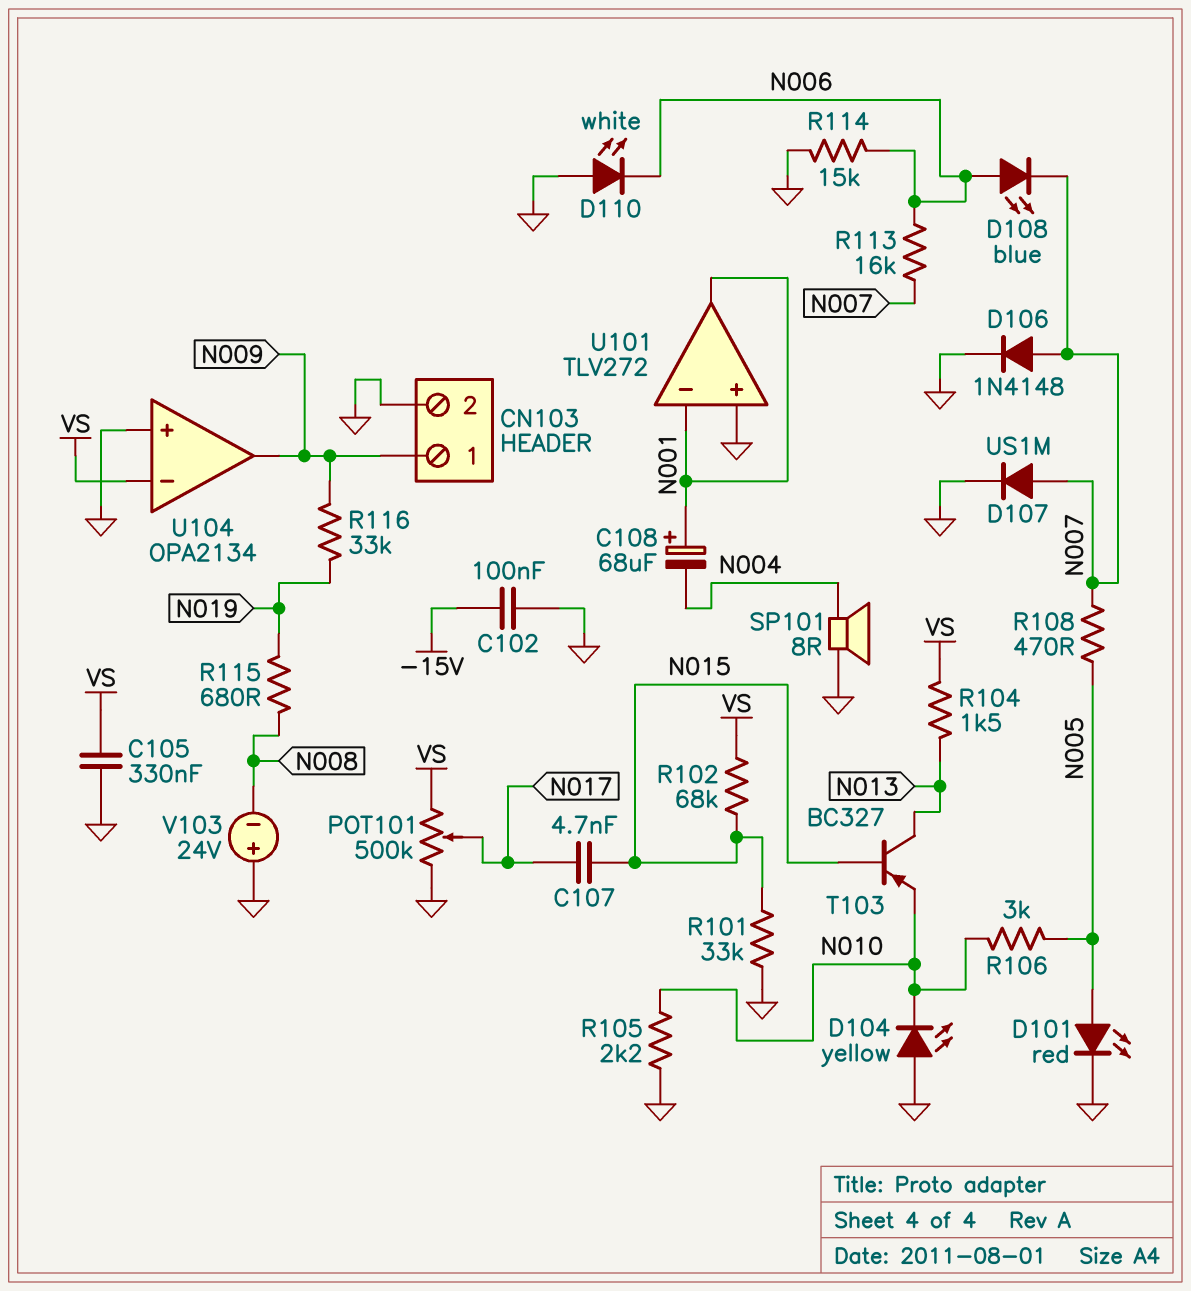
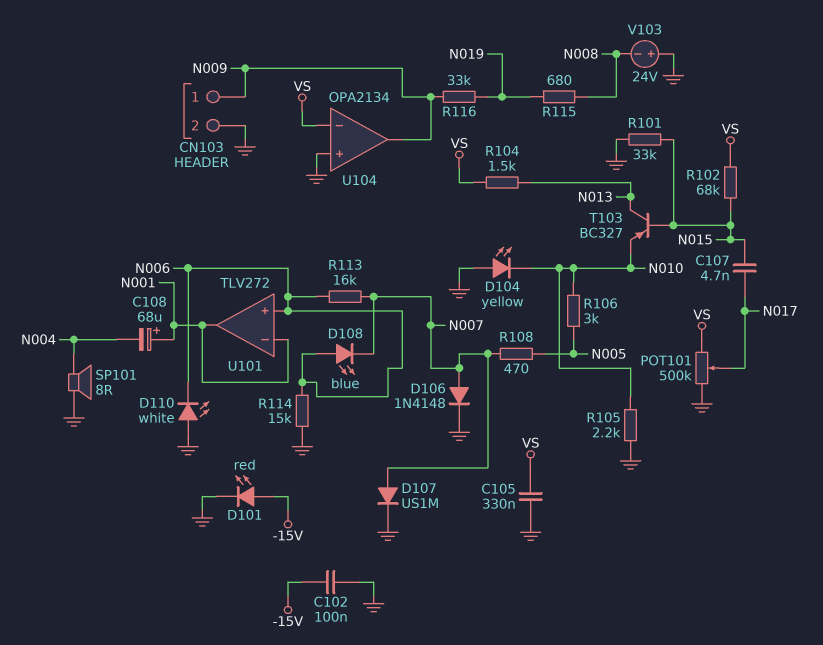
D101: LED red (A N005, K GND) -> LED red (A -15V, K GND)
U101 pin in+: GND -> N006

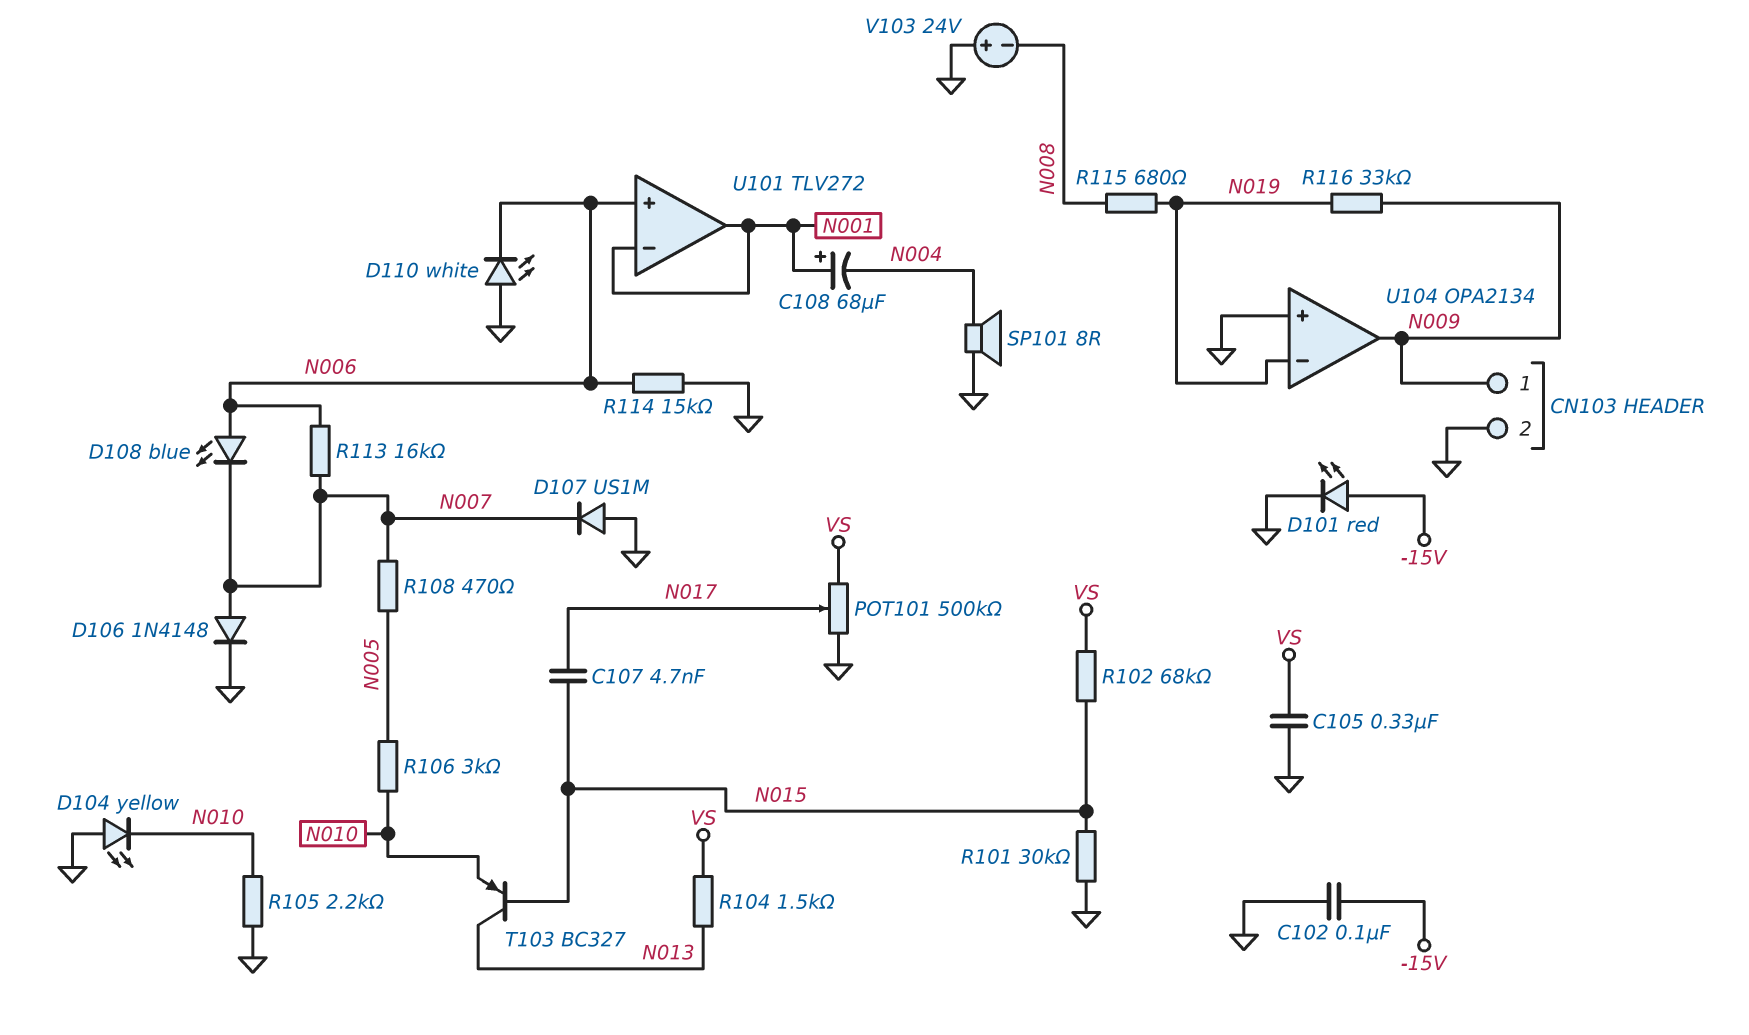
D107: diode US1M (A N007, K GND) -> diode US1M (A GND, K N007)
R101: 33k (GND, N015) -> 30k (GND, N015)
U104 pin in-: VS -> N019

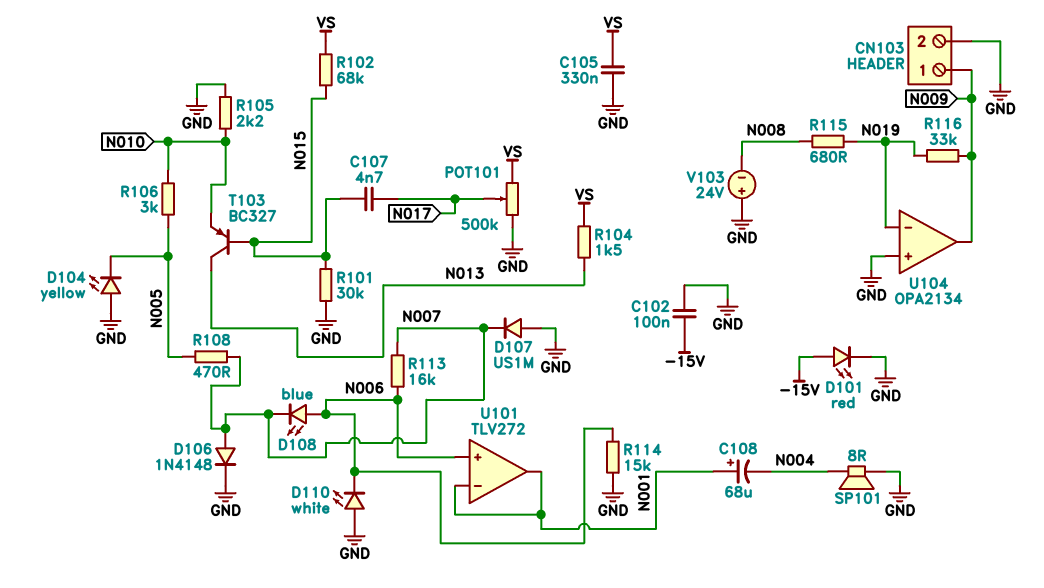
D104: LED yellow (A GND, K N010) -> LED yellow (A GND, K N005)

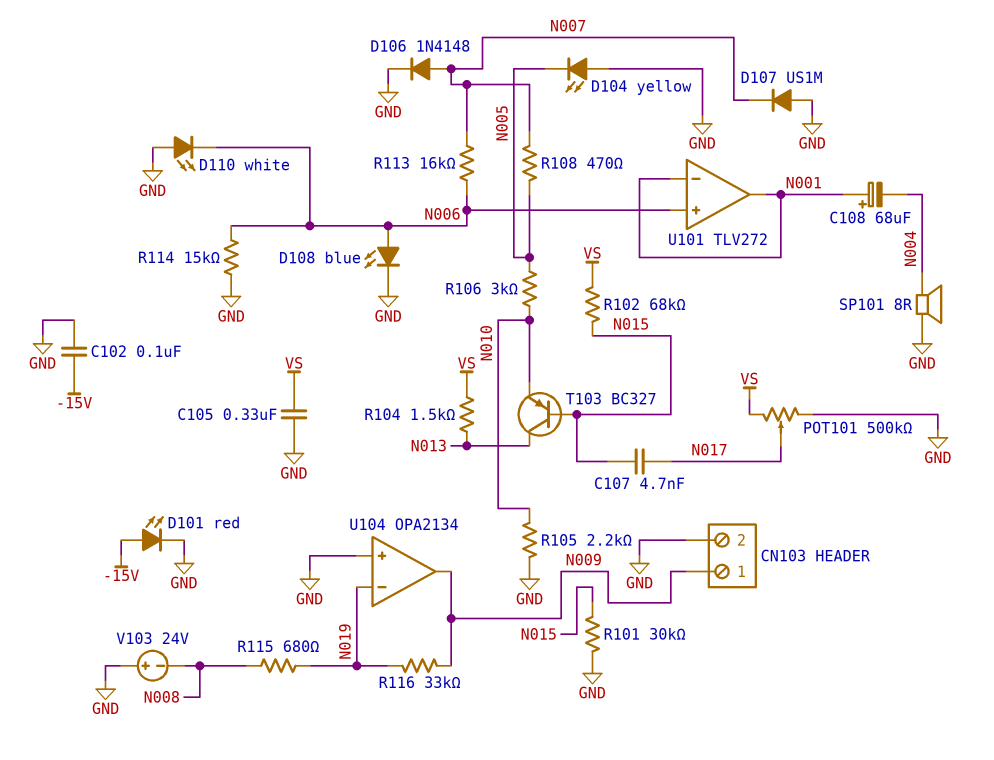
D108: LED blue (A N006, K N007) -> LED blue (A N006, K GND)

